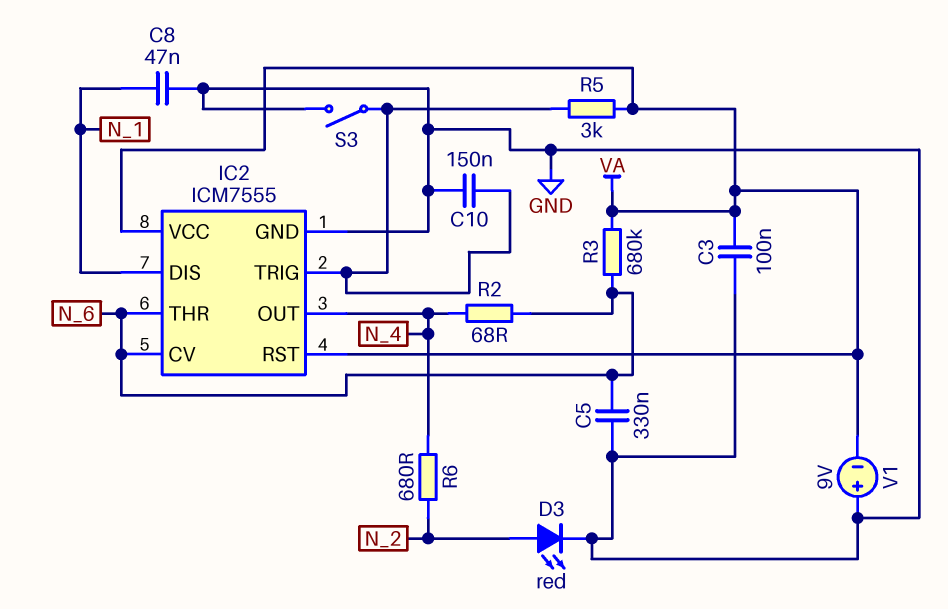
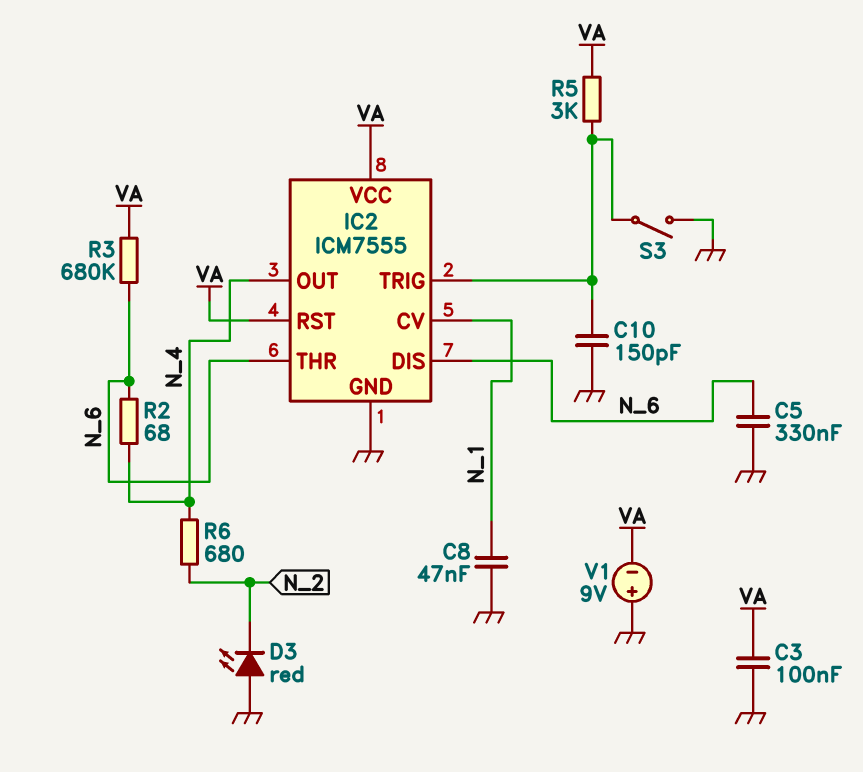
C10: 150nF (GND, IC2/TRIG) -> 150pF (GND, IC2/TRIG)
D3: LED red (A N_2, K GND) -> LED red (A GND, K N_2)
IC2 pin CV: N_6 -> N_1
IC2 pin DIS: N_1 -> N_6

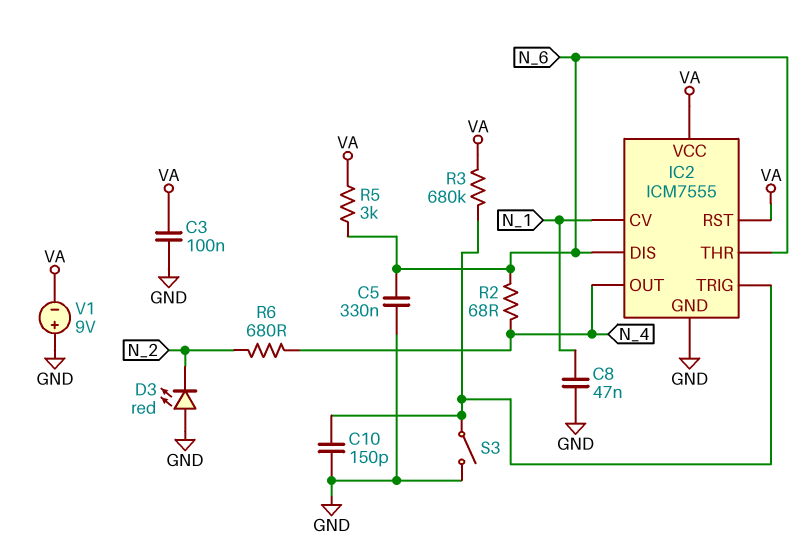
R3: 680k (N_6, VA) -> 680k (IC2/TRIG, VA)
R5: 3k (IC2/TRIG, VA) -> 3k (N_6, VA)

